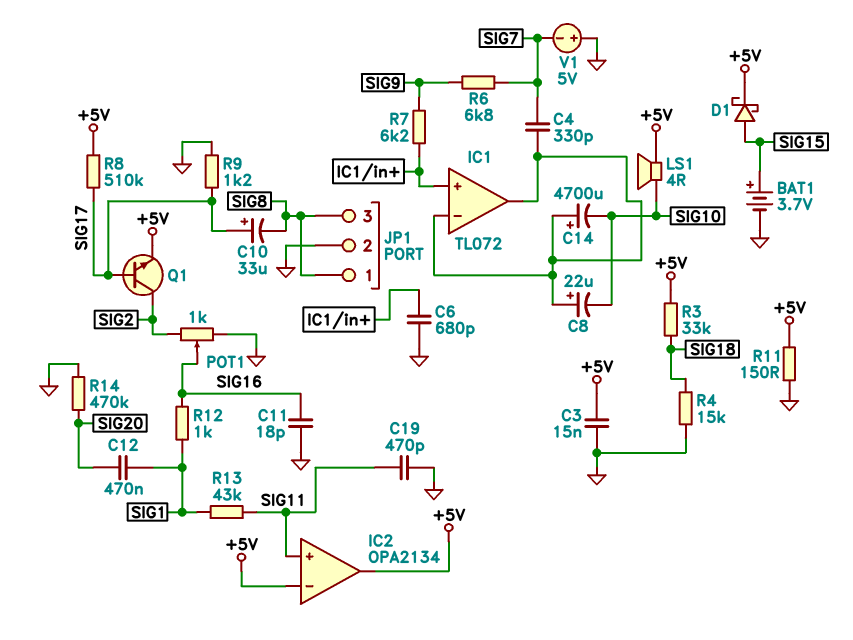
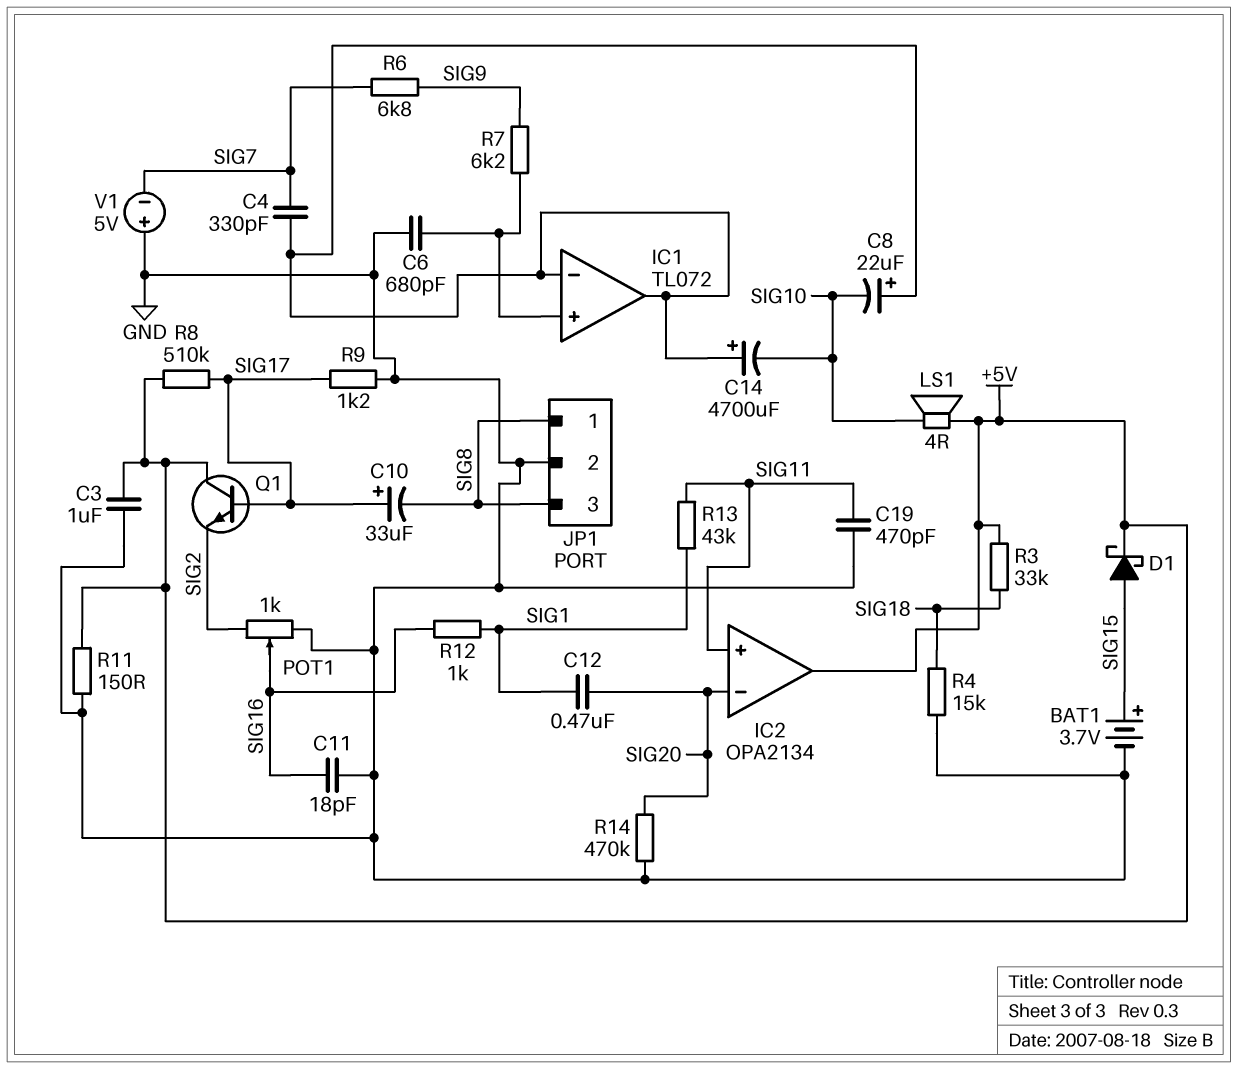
C3: 15nF (+5V, GND) -> 1uF (+5V, GND)
IC2 pin in-: +5V -> SIG20
Q1: NPN (B SIG17, C SIG2, E +5V) -> NPN (B SIG17, C +5V, E SIG2)

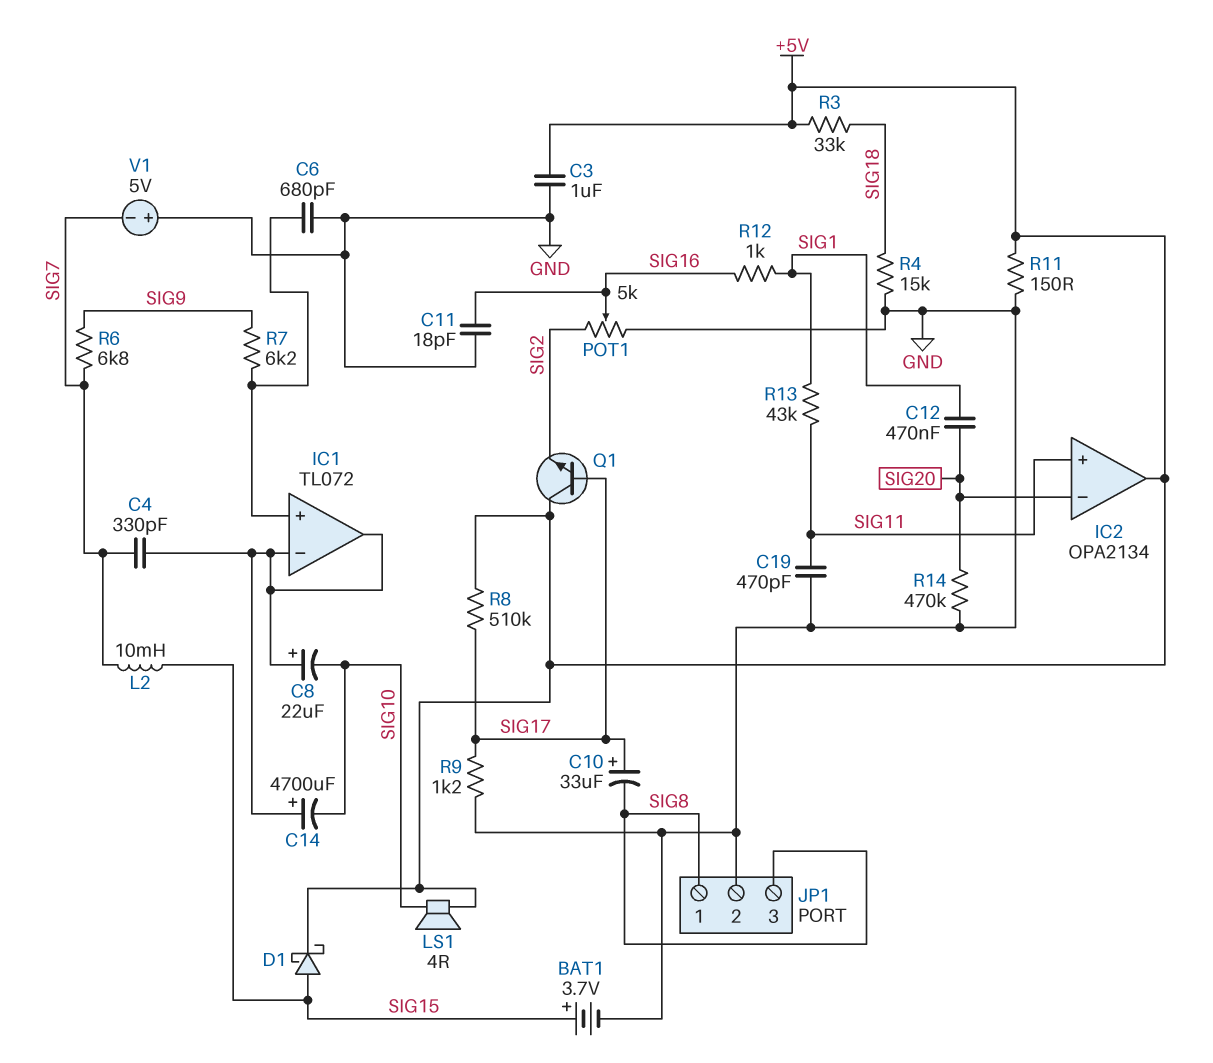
L2: none -> 10mH (SIG7, SIG15)
POT1: 1k (GND, SIG2, wiper SIG16) -> 5k (GND, SIG2, wiper SIG16)

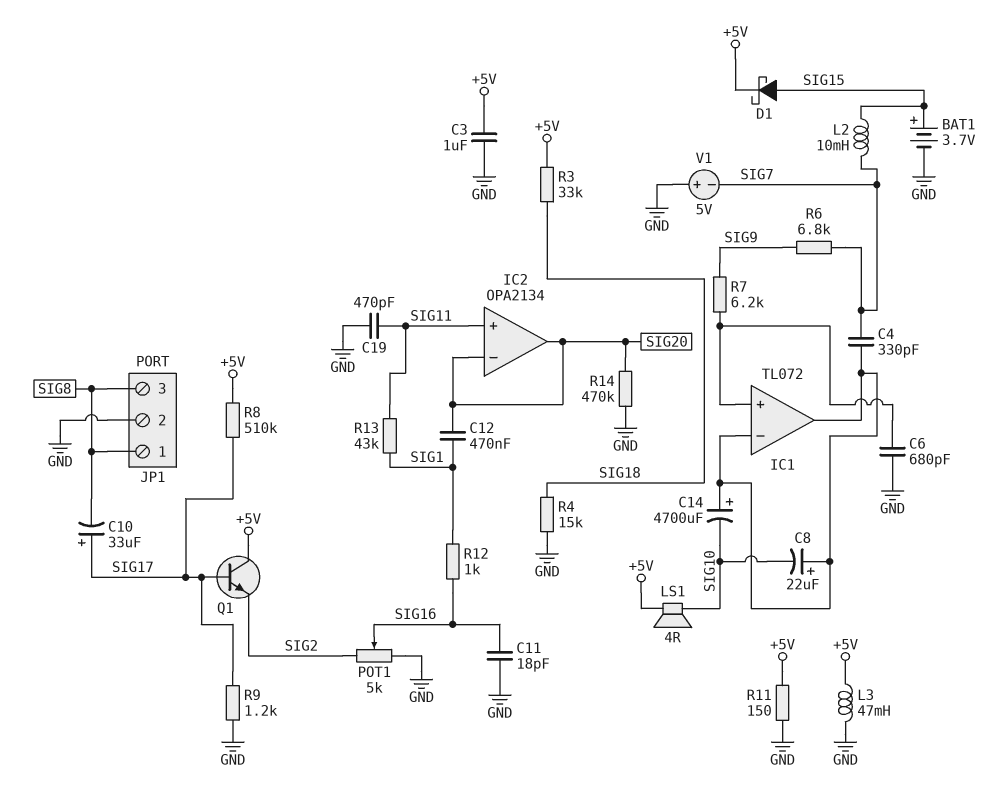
IC2 pin out: +5V -> SIG20
L3: none -> 47mH (+5V, GND)

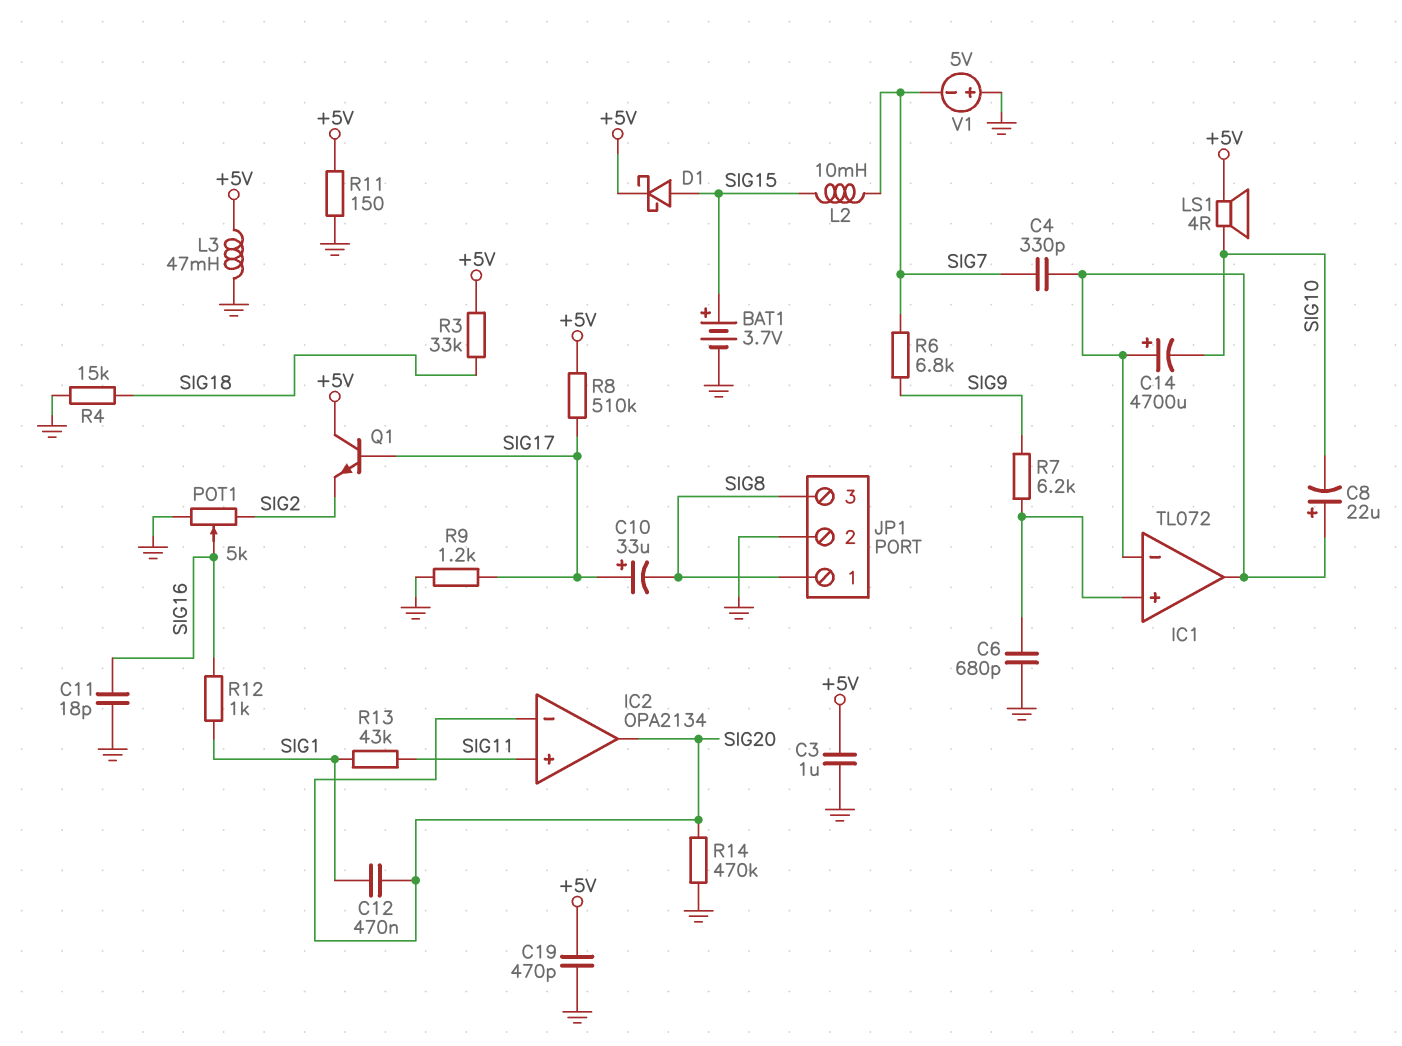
C19: 470pF (GND, SIG11) -> 470pF (+5V, GND)

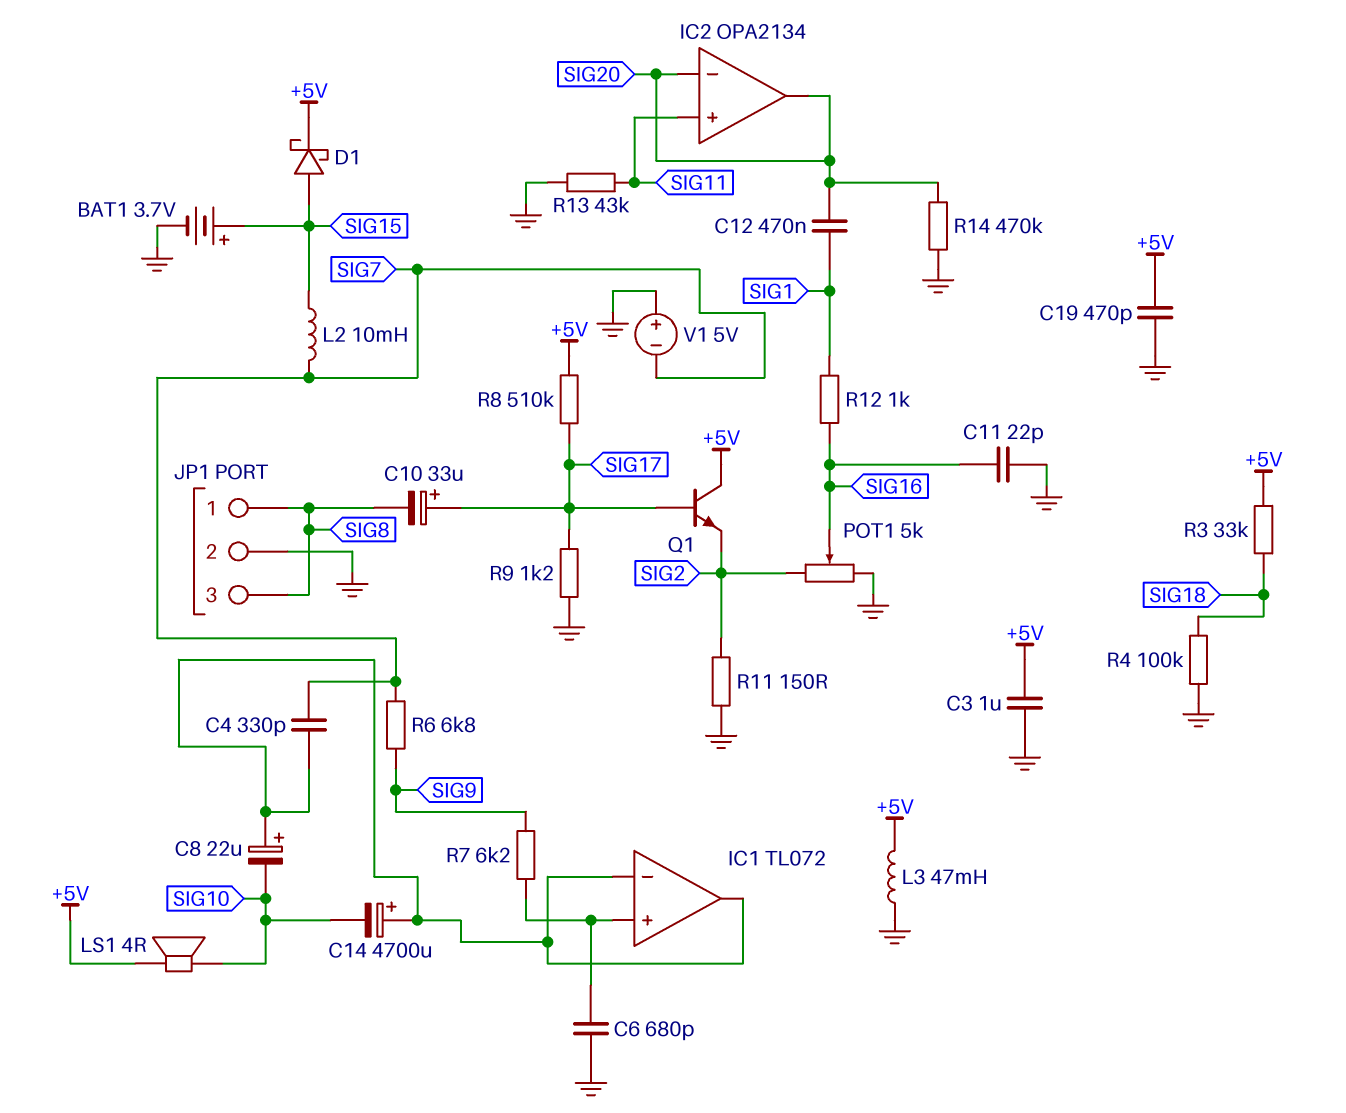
C11: 18pF (GND, SIG16) -> 22pF (GND, SIG16)
R4: 15k (GND, SIG18) -> 100k (GND, SIG18)
R11: 150 (+5V, GND) -> 150 (GND, SIG2)
R13: 43k (SIG1, SIG11) -> 43k (GND, SIG11)

